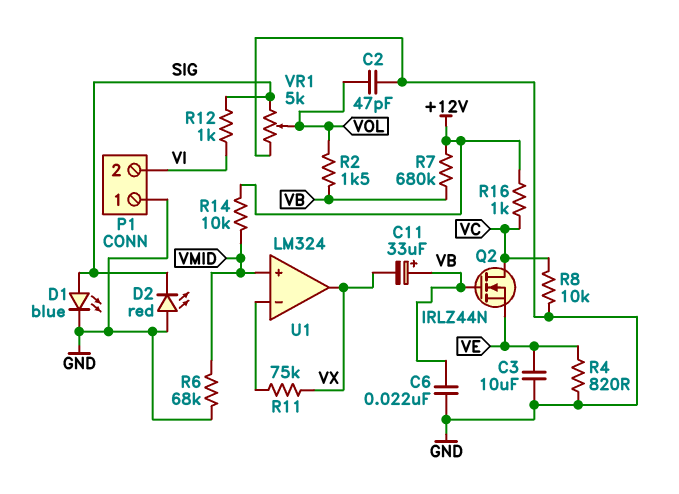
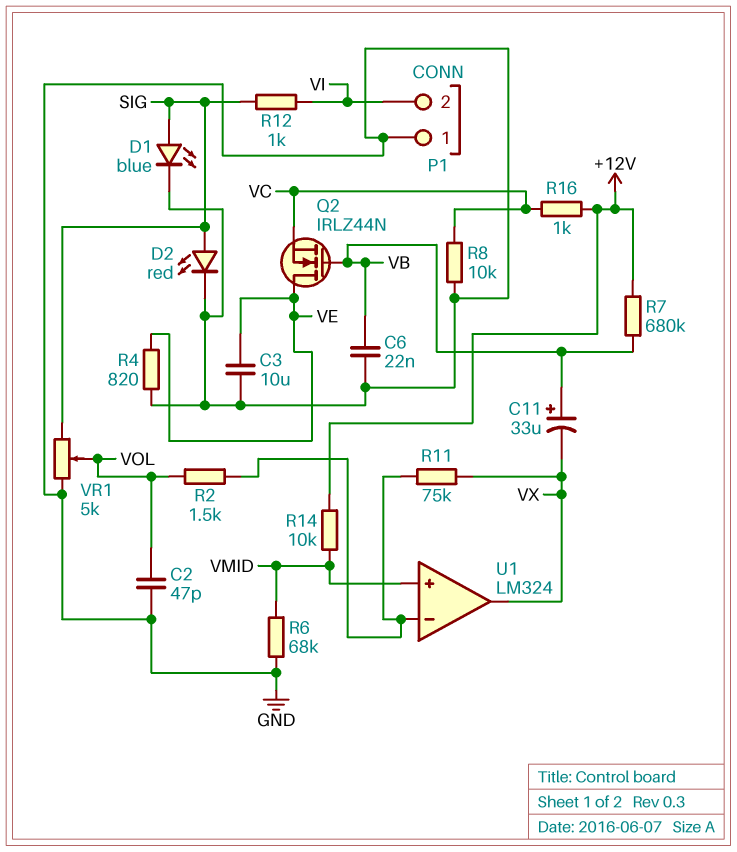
D2: LED red (A GND, K SIG) -> LED red (A SIG, K GND)
Q2: NMOS IRLZ44N (G VB, D VC, S VE) -> NMOS IRLZ44N (G VB, D VE, S VC)
R2: 1.5k (VB, VOL) -> 1.5k (U1/in-, VOL)

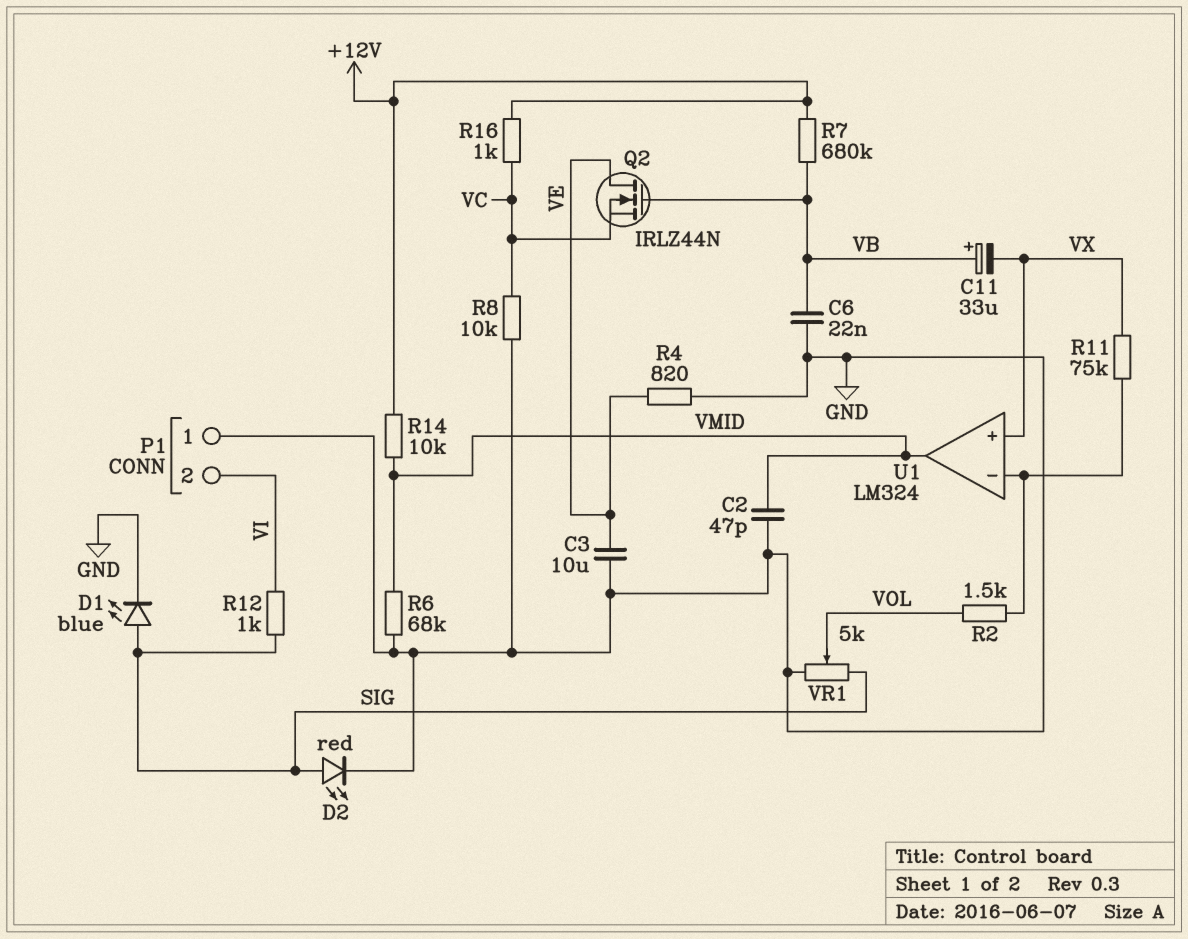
C2: 47pF (GND, VOL) -> 47pF (GND, VMID)
U1 pin in+: VMID -> VX
U1 pin out: VX -> VMID

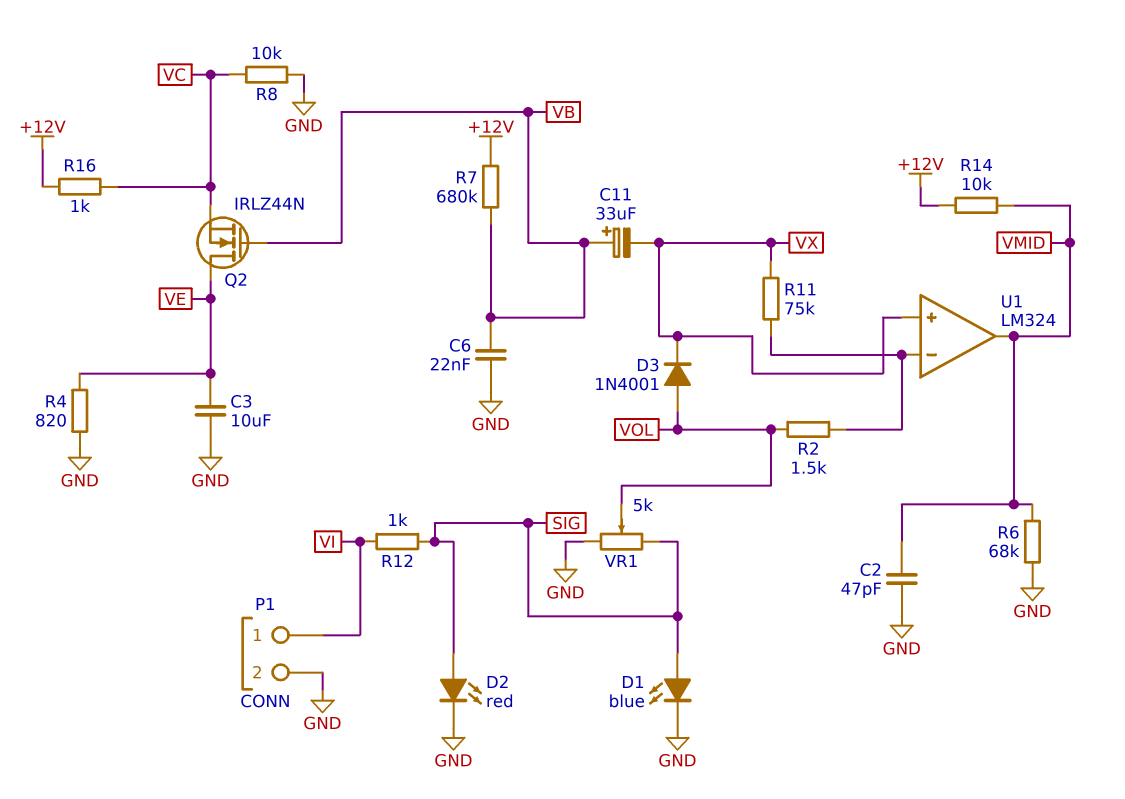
D3: none -> diode 1N4001 (A VOL, K VX)
P1 pin 1: GND -> VI
P1 pin 2: VI -> GND

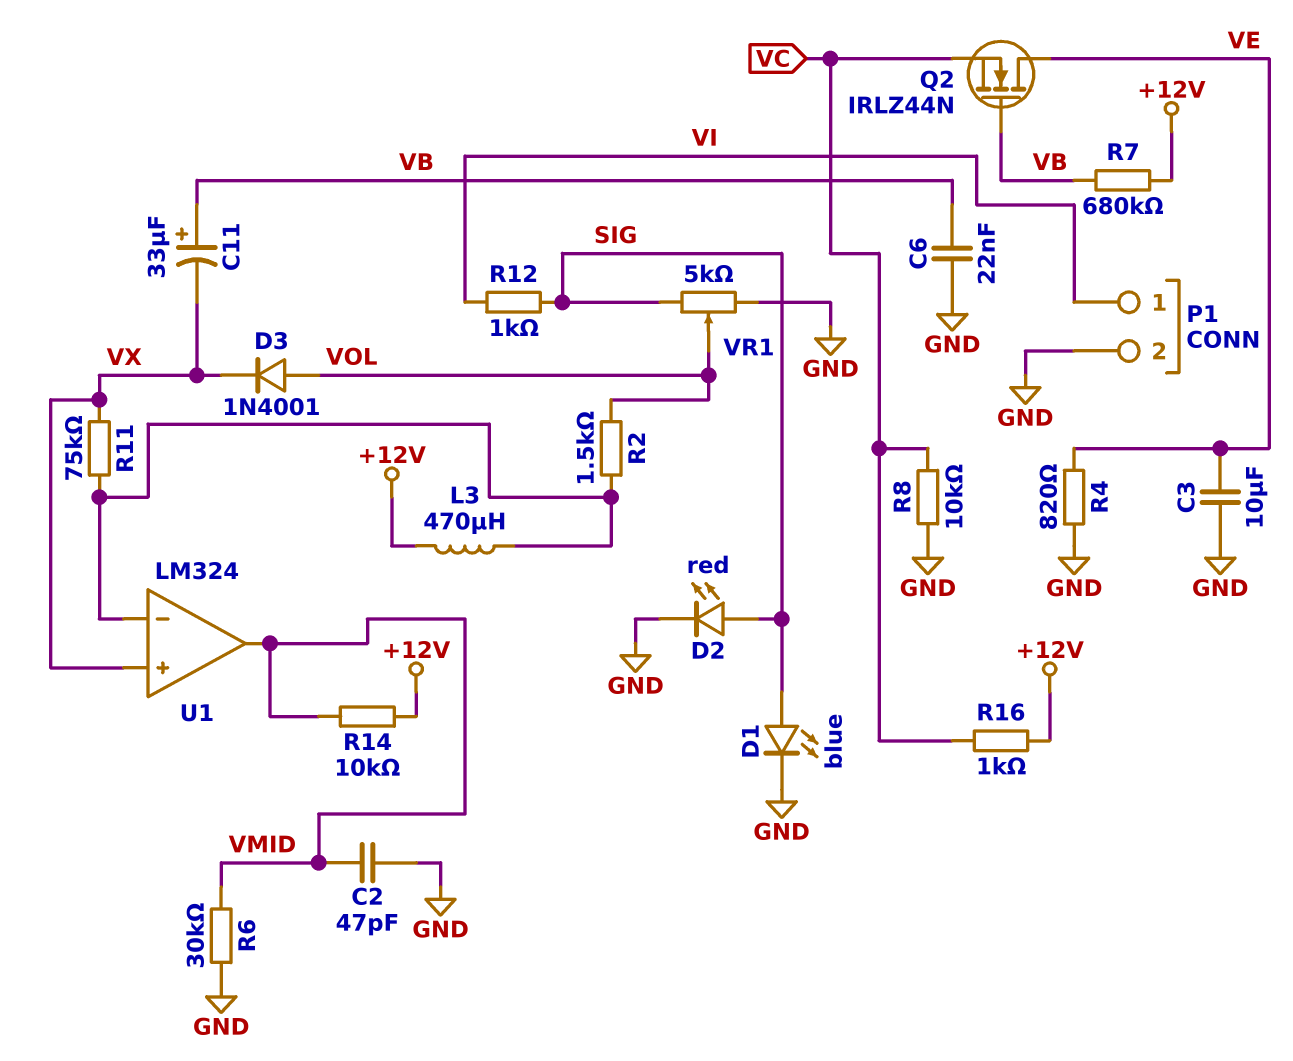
L3: none -> 470uH (+12V, U1/in-)
R6: 68k (GND, VMID) -> 30k (GND, VMID)

